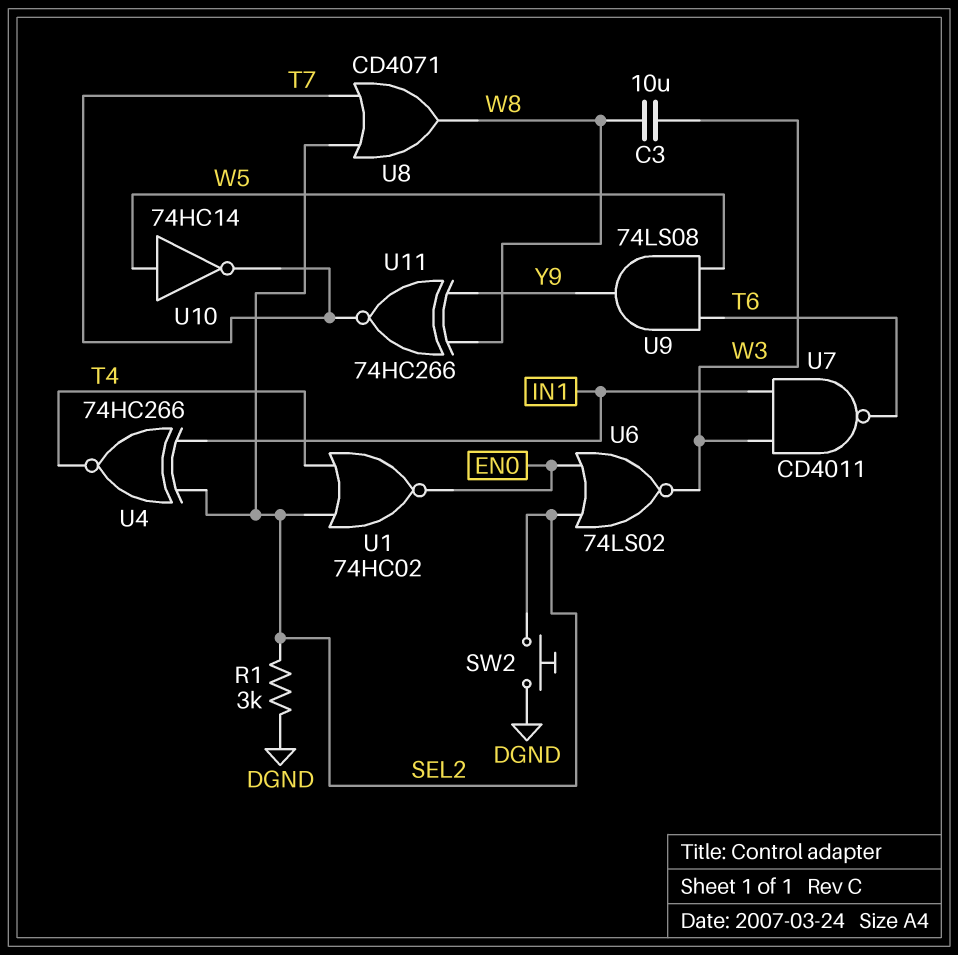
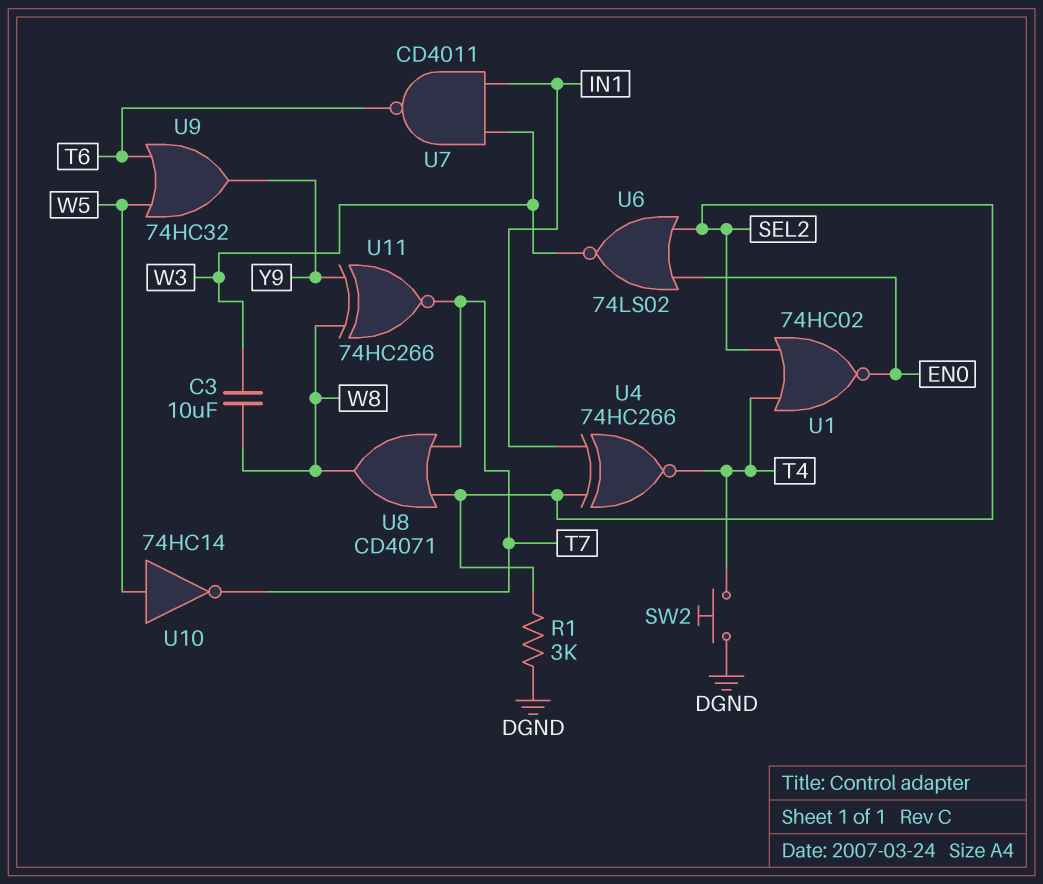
SW2: button (DGND, SEL2) -> button (DGND, T4)
U9: AND 74LS08 (in T6, in W5, out Y9) -> OR 74HC32 (in T6, in W5, out Y9)

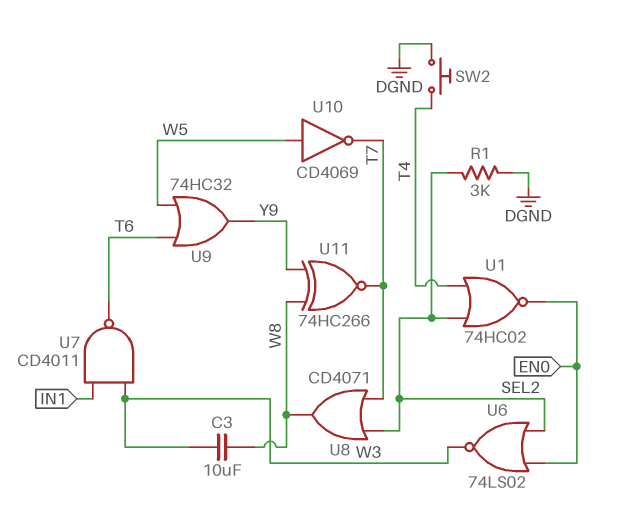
U4: XNOR 74HC266 (in IN1, in SEL2, out T4) -> none
U10: NOT 74HC14 (in W5, out T7) -> NOT CD4069 (in W5, out T7)

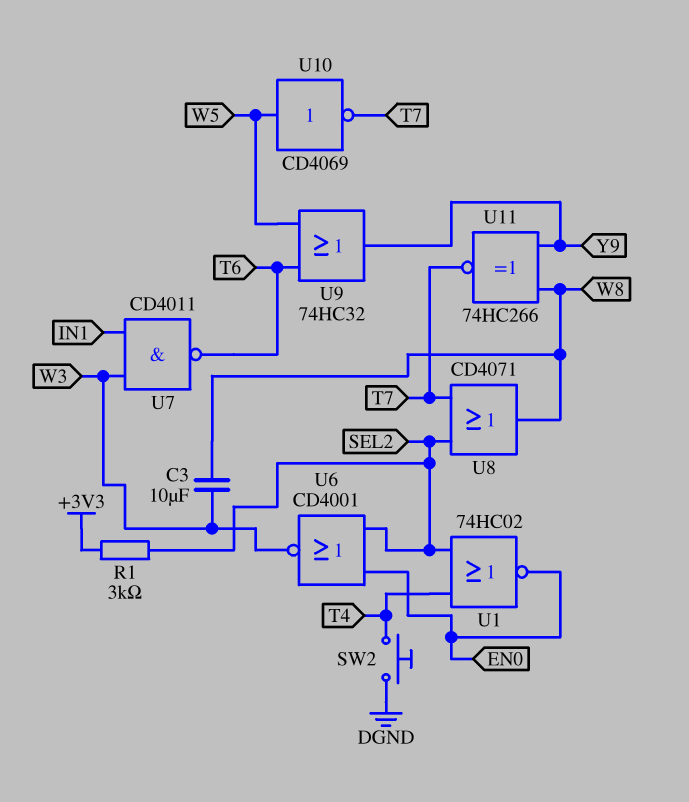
R1: 3k (DGND, SEL2) -> 3k (+3V3, SEL2)
U6: NOR 74LS02 (in EN0, in SEL2, out W3) -> NOR CD4001 (in EN0, in SEL2, out W3)

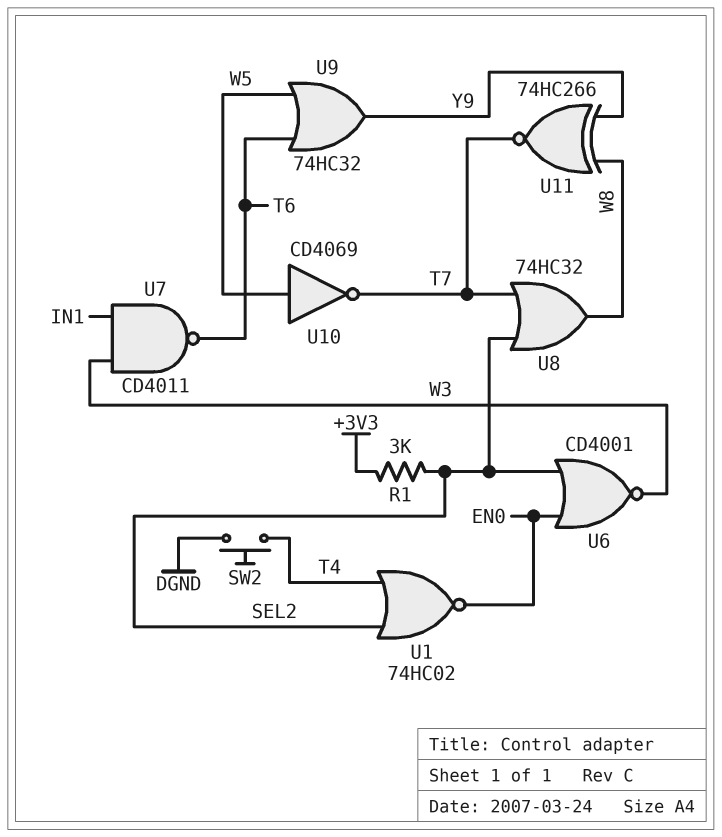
C3: 10uF (W3, W8) -> none
U8: OR CD4071 (in SEL2, in T7, out W8) -> OR 74HC32 (in SEL2, in T7, out W8)

